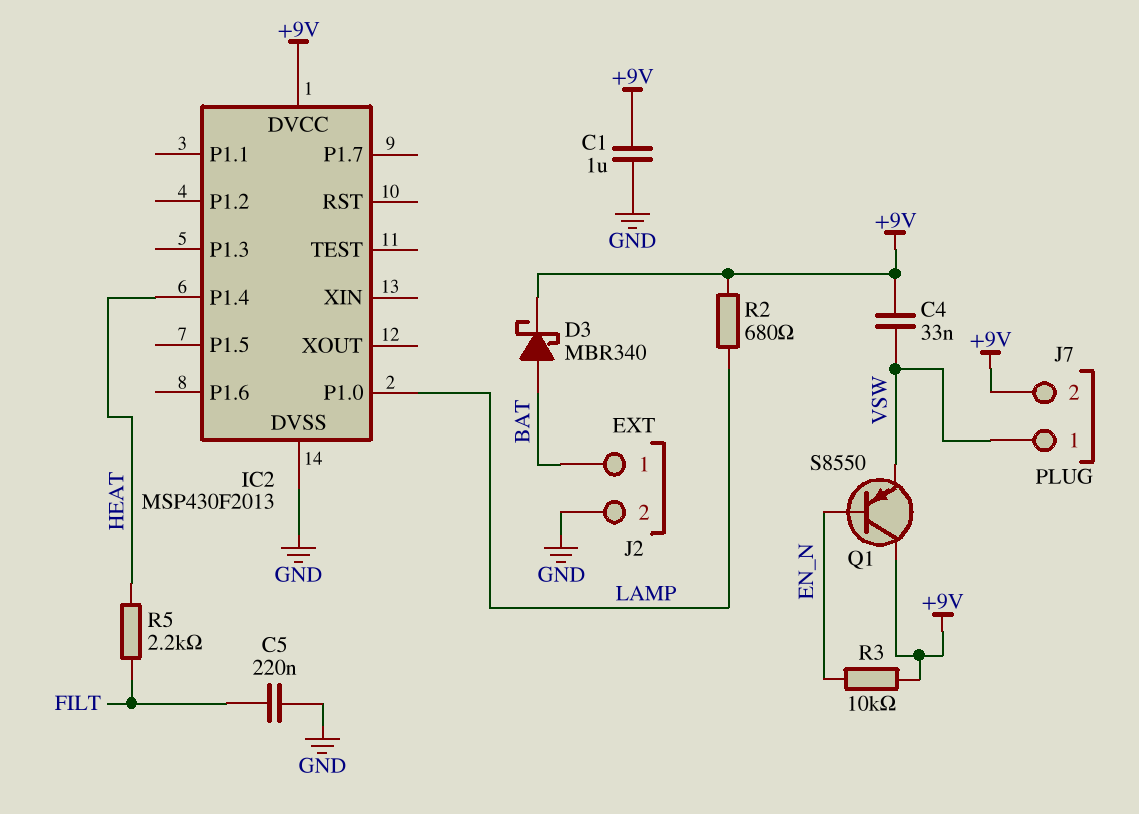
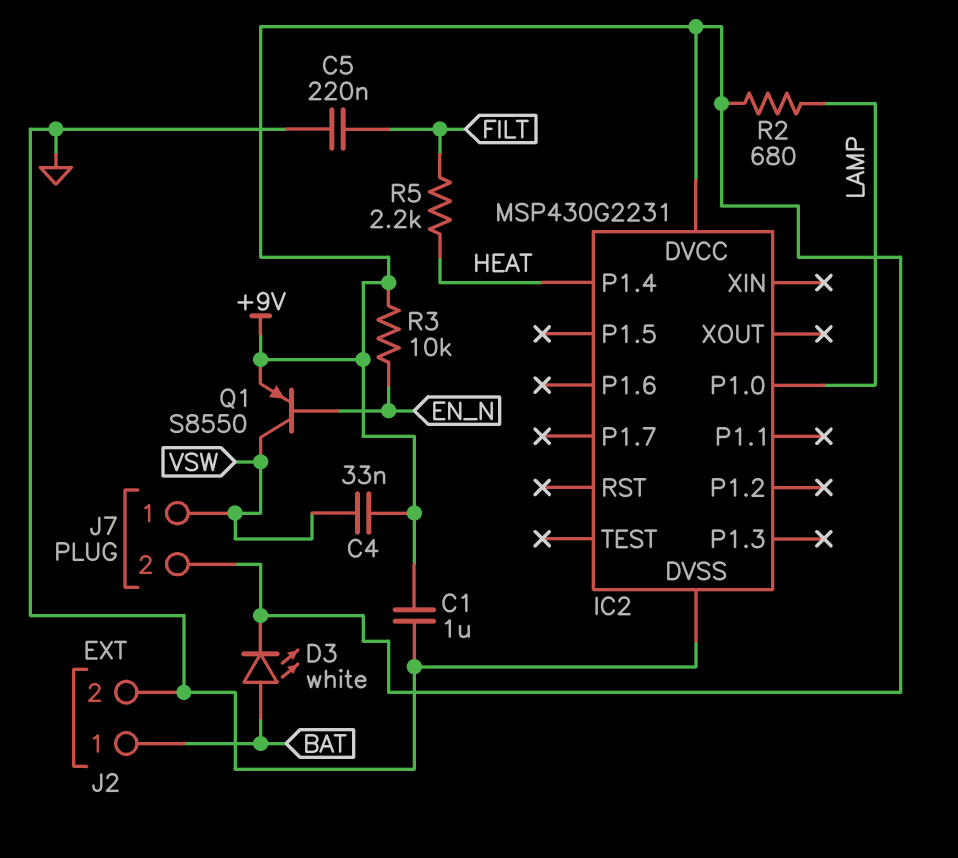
D3: schottky MBR340 (A BAT, K +9V) -> LED white (A BAT, K +9V)
IC2: MSP430F2013 -> MSP430G2231
Q1: PNP S8550 (B EN_N, C +9V, E VSW) -> PNP S8550 (B EN_N, C VSW, E +9V)

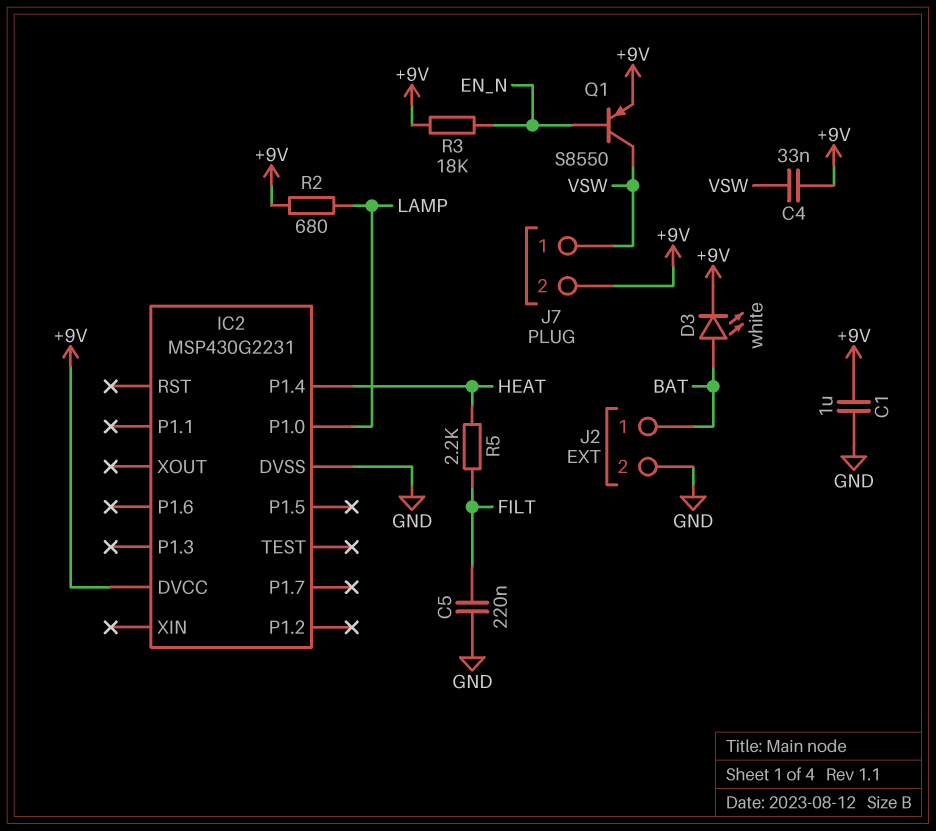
R3: 10k (+9V, EN_N) -> 18k (+9V, EN_N)

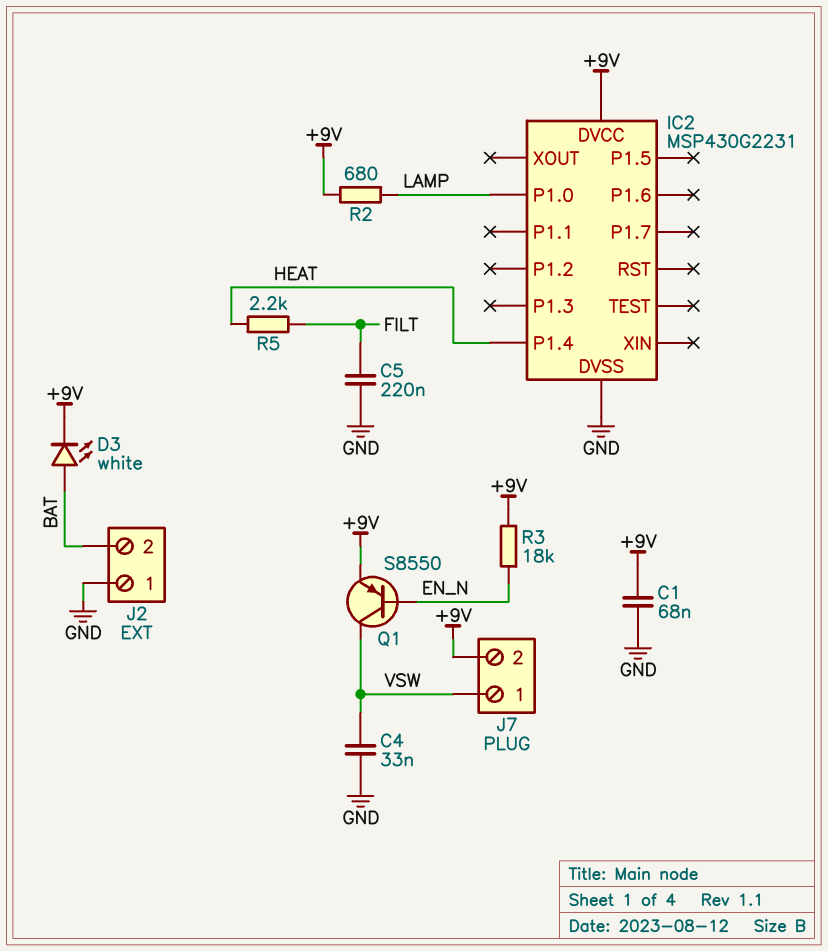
C1: 1uF (+9V, GND) -> 68nF (+9V, GND)
C4: 33nF (+9V, VSW) -> 33nF (GND, VSW)
J2 pin 1: BAT -> GND
J2 pin 2: GND -> BAT

